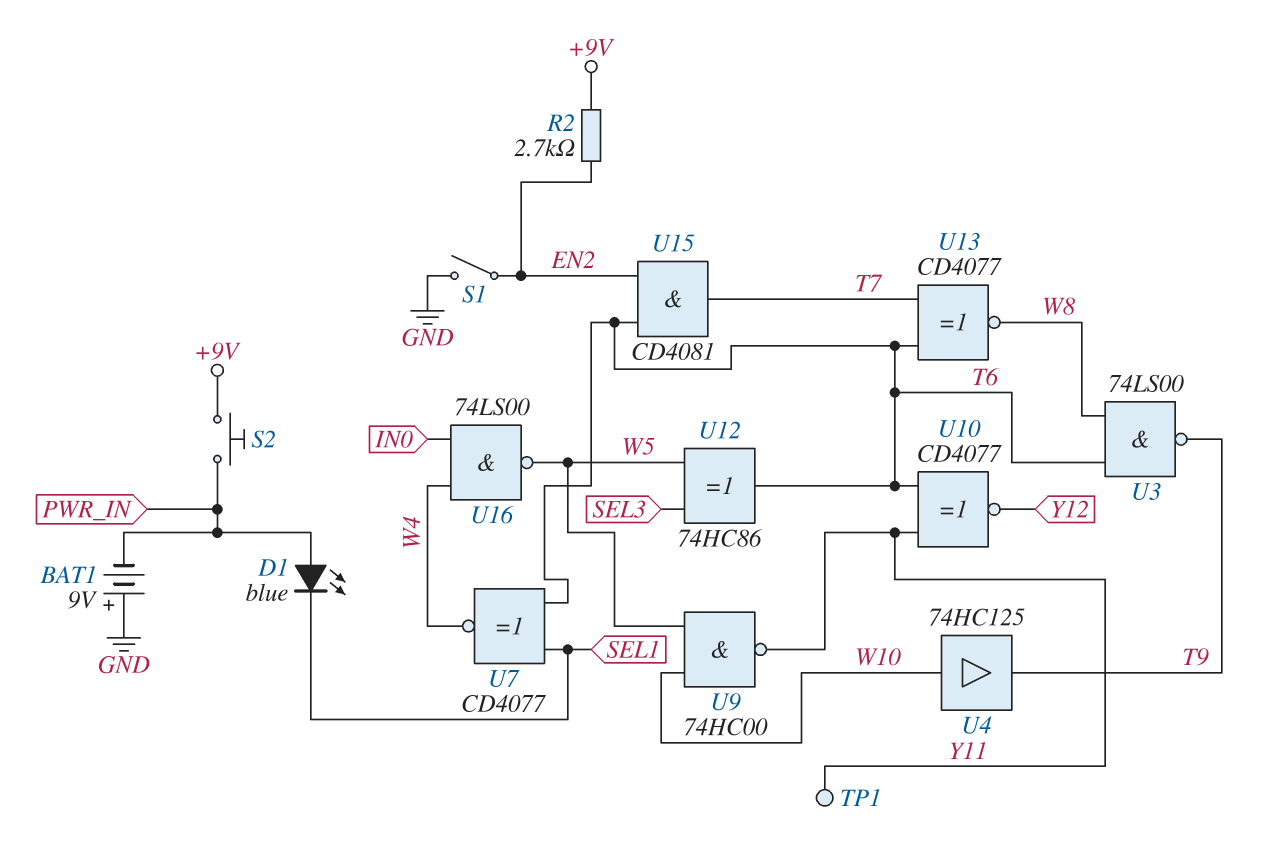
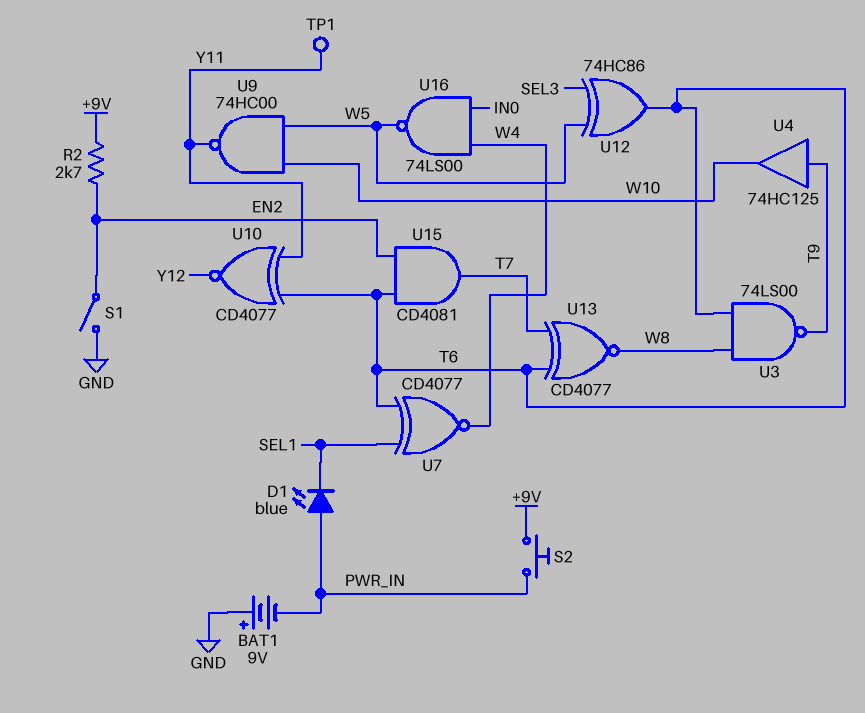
U4: buffer 74HC125 (in W10, out T9) -> buffer 74HC125 (in T9, out W10)

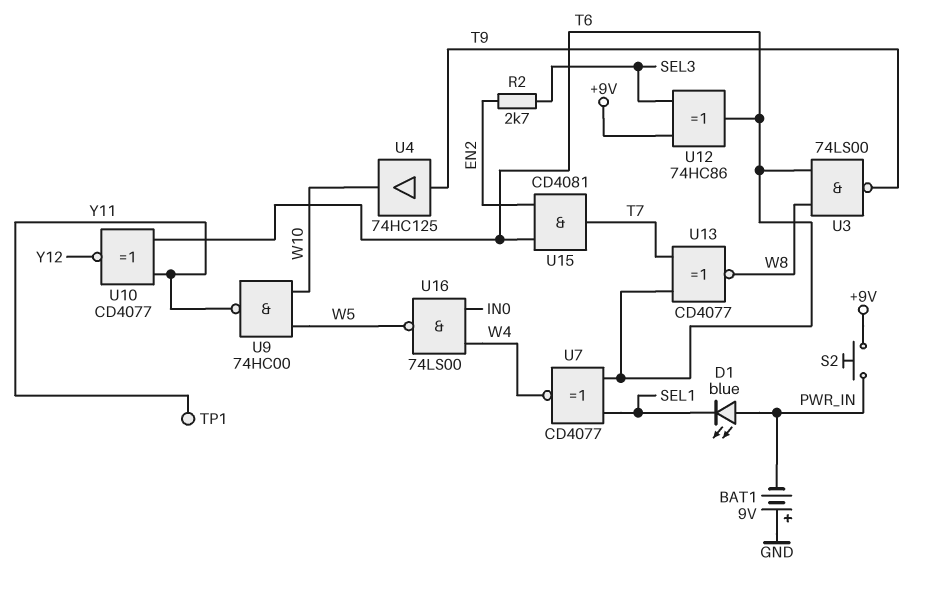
R2: 2.7k (+9V, EN2) -> 2.7k (EN2, SEL3)
S1: switch (EN2, GND) -> none
U12: XOR 74HC86 (in SEL3, in W5, out T6) -> XOR 74HC86 (in +9V, in SEL3, out T6)

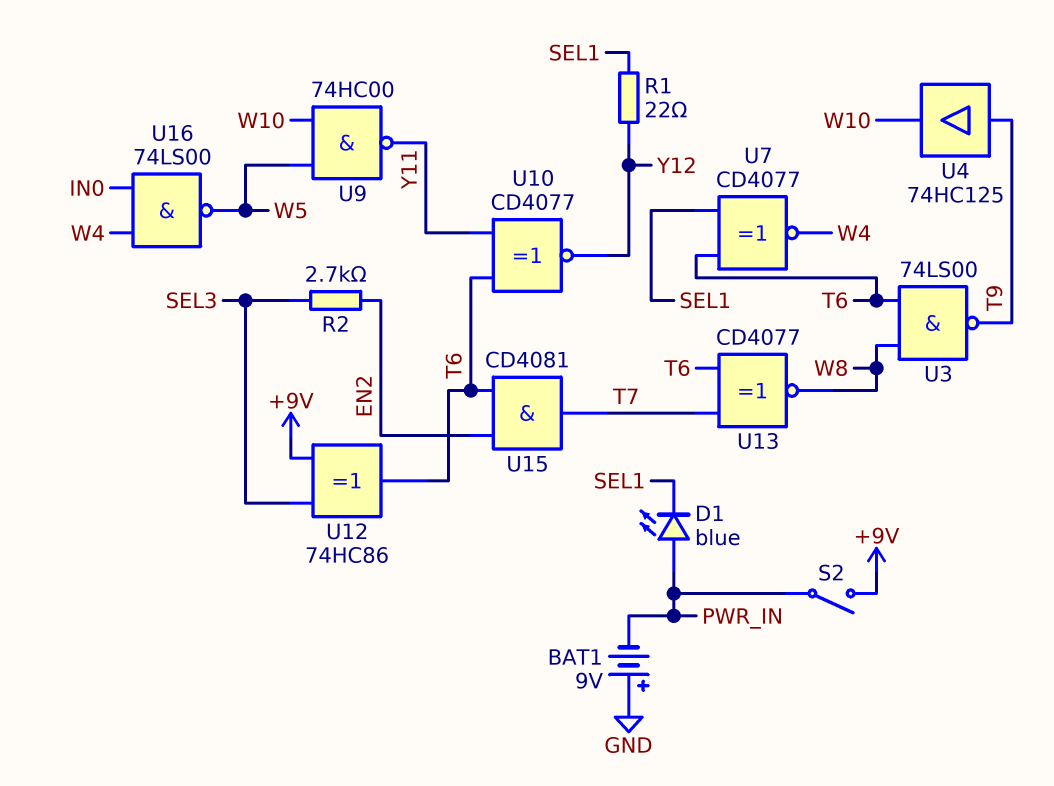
R1: none -> 22 (SEL1, Y12)
S2: button (+9V, PWR_IN) -> switch (+9V, PWR_IN)
TP1: test point (Y11) -> none

